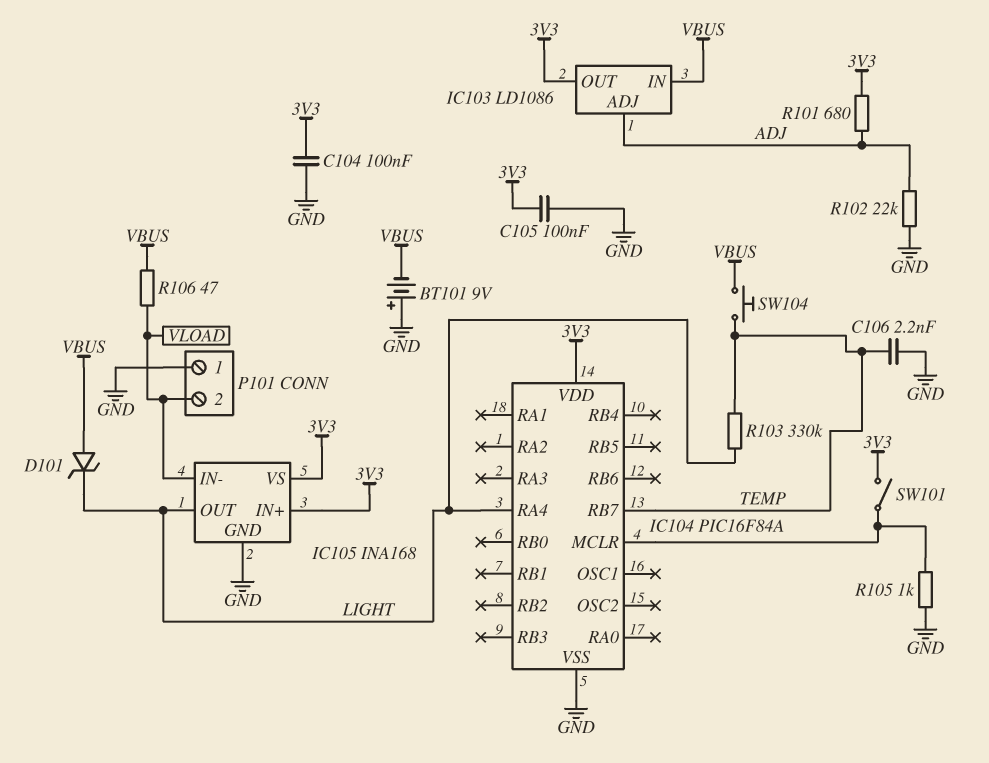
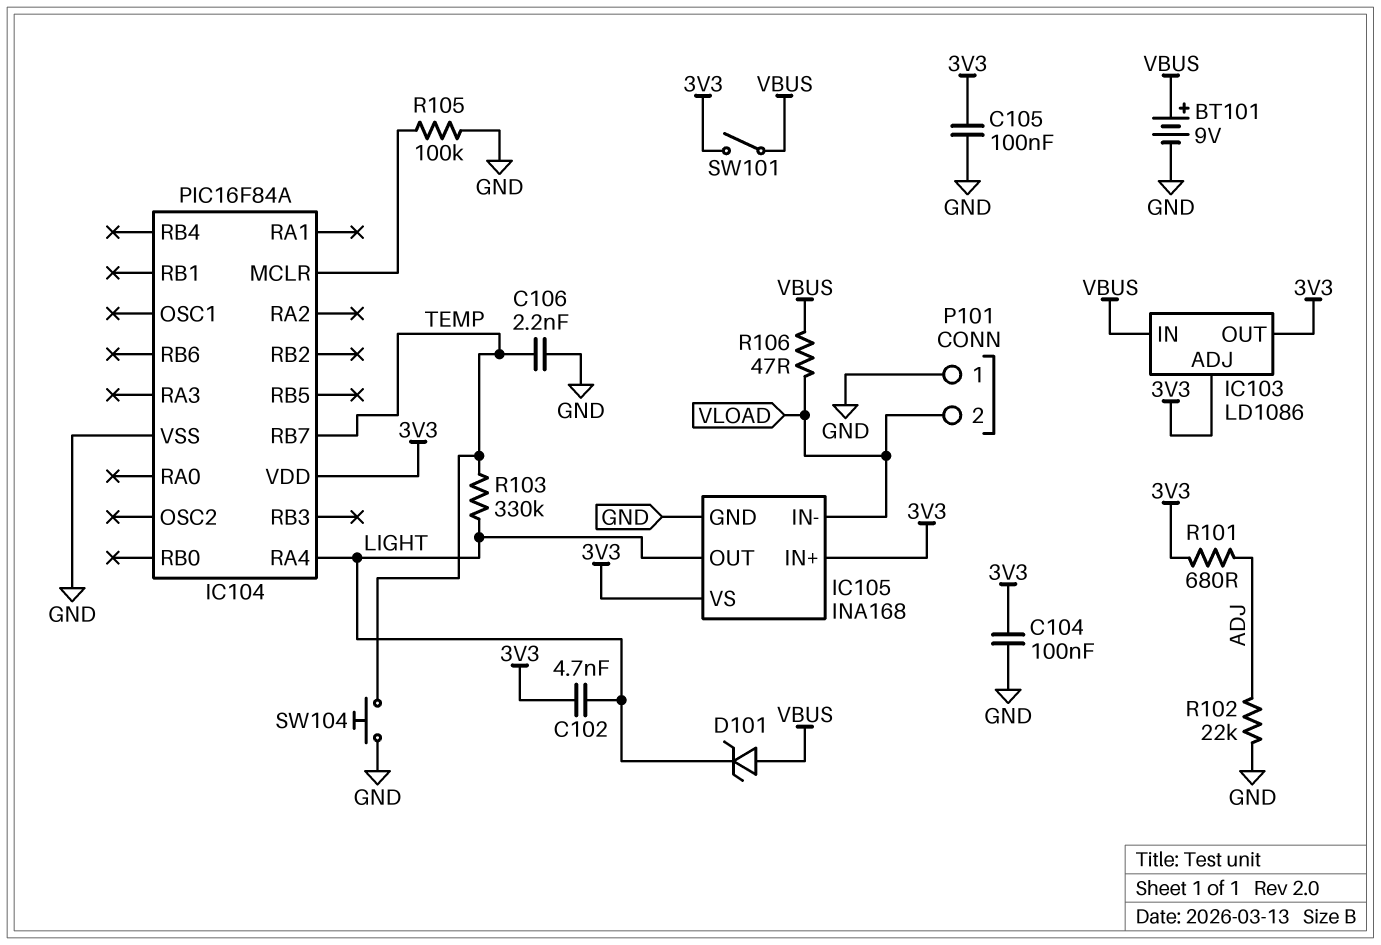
BT101: 9V (plus GND, minus VBUS) -> 9V (plus VBUS, minus GND)
C102: none -> 4.7nF (3V3, LIGHT)
IC103 pin ADJ: ADJ -> 3V3
R105: 1k (GND, IC104/MCLR) -> 100k (GND, IC104/MCLR)
SW101: switch (3V3, IC104/MCLR) -> switch (3V3, VBUS)
SW104: button (TEMP, VBUS) -> button (GND, TEMP)

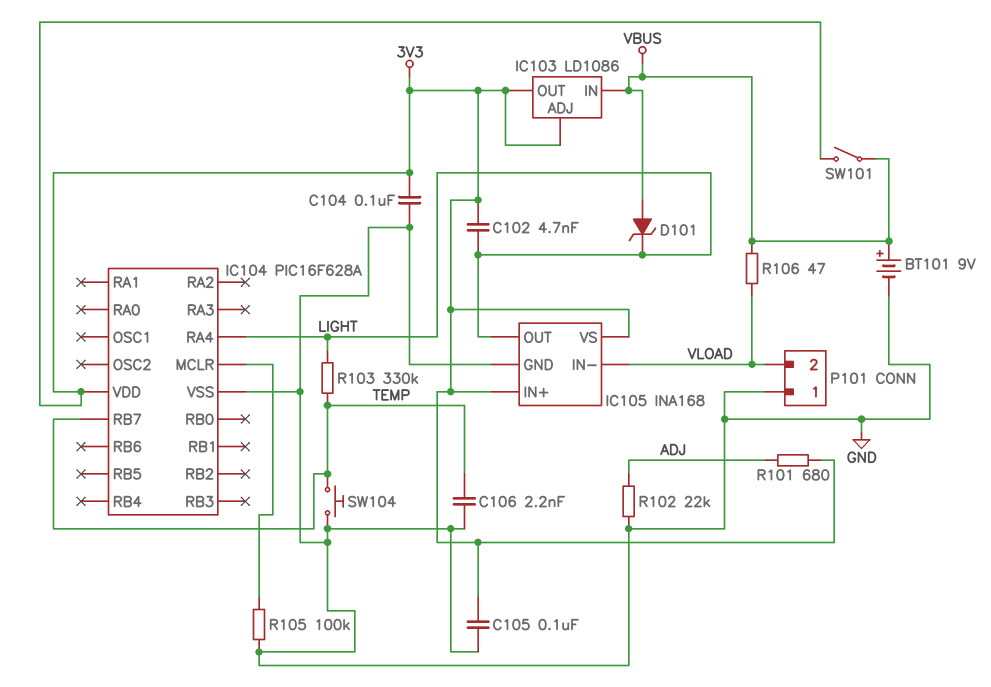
IC104: PIC16F84A -> PIC16F628A

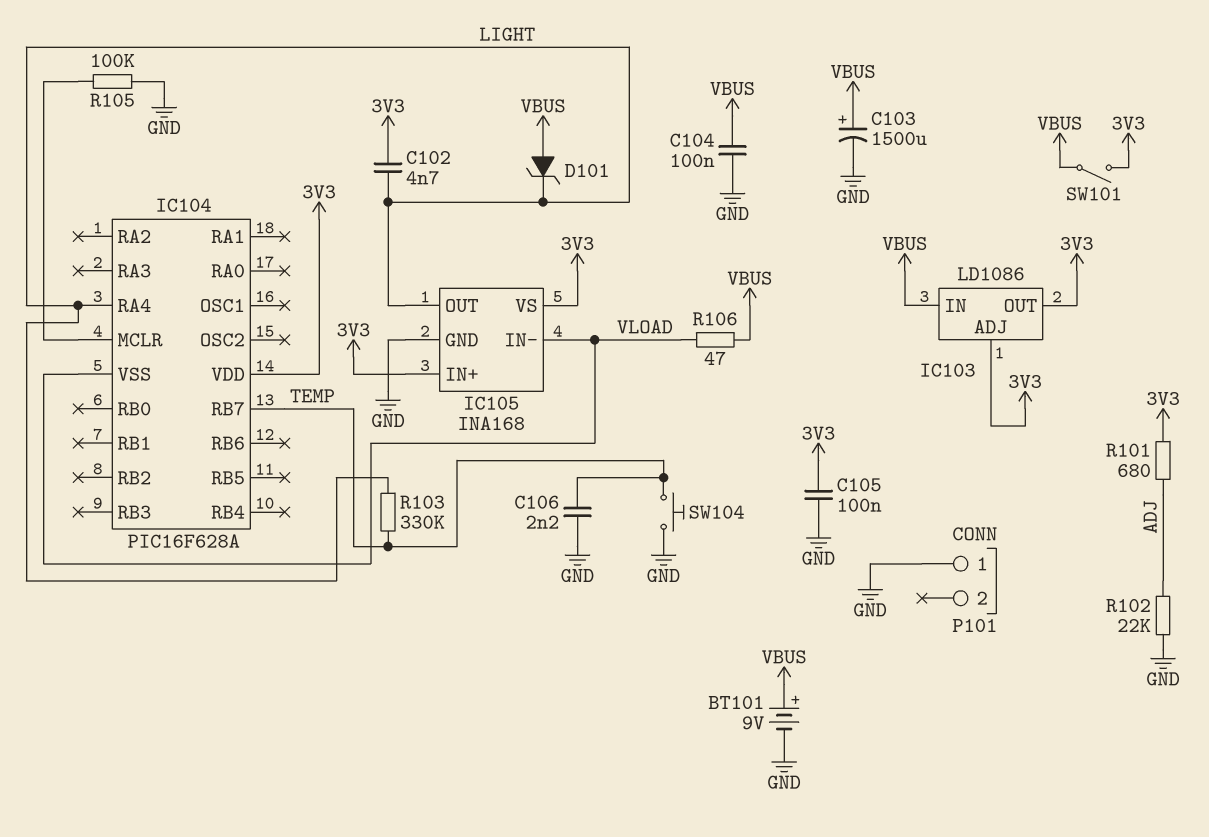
C103: none -> 1500uF (plus VBUS, minus GND)
C104: 100nF (3V3, GND) -> 100nF (GND, VBUS)
IC104 pin VSS: GND -> VLOAD
P101 pin 2: VLOAD -> none

